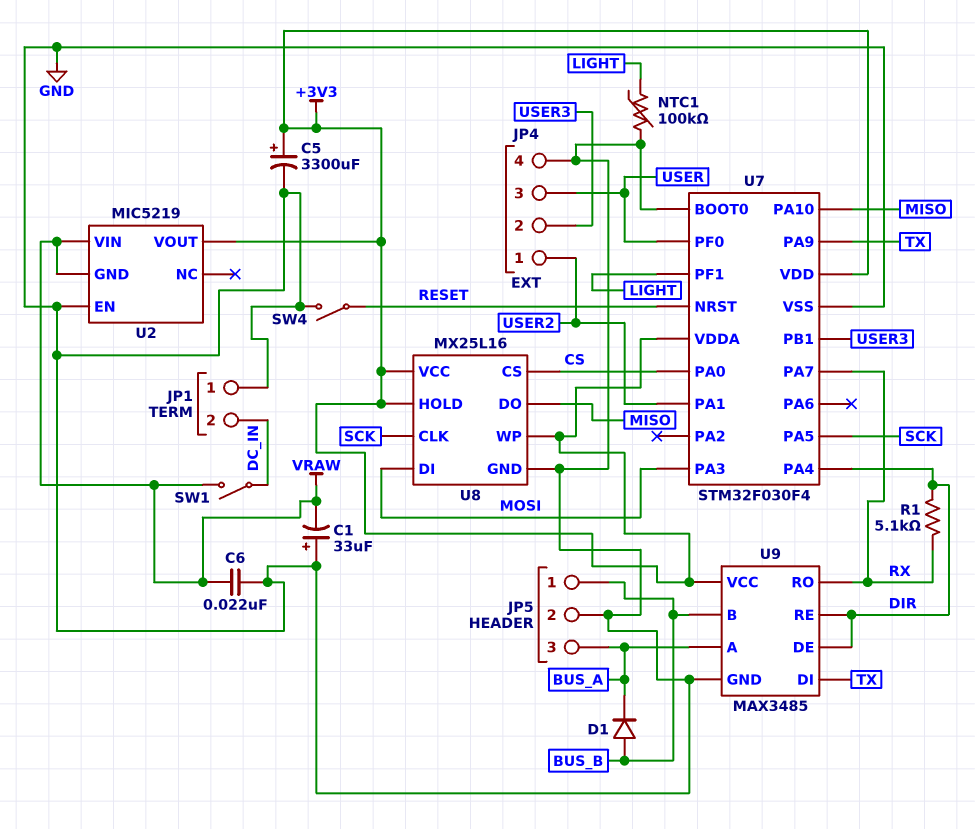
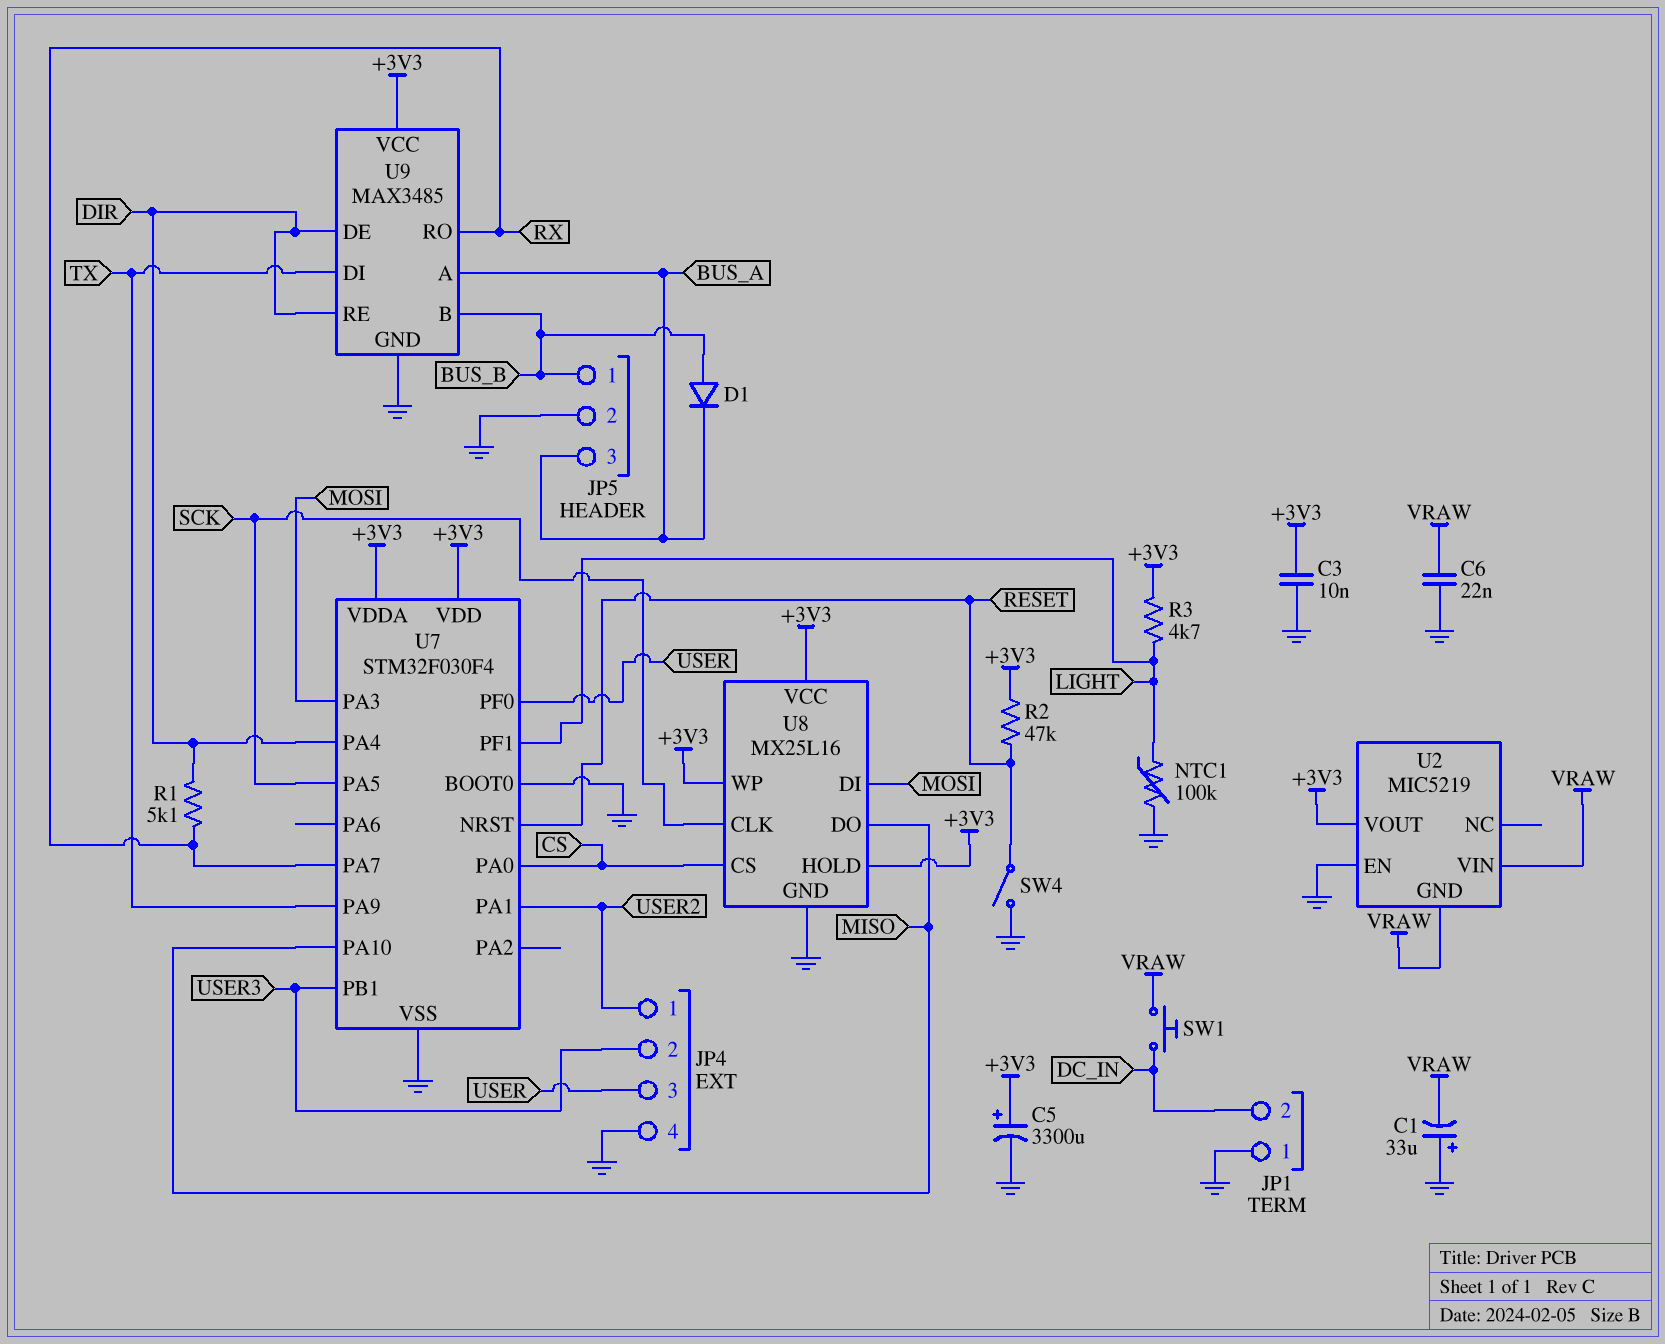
C3: none -> 10nF (+3V3, GND)
R2: none -> 47k (+3V3, RESET)
R3: none -> 4.7k (+3V3, LIGHT)
SW1: switch (DC_IN, VRAW) -> button (DC_IN, VRAW)

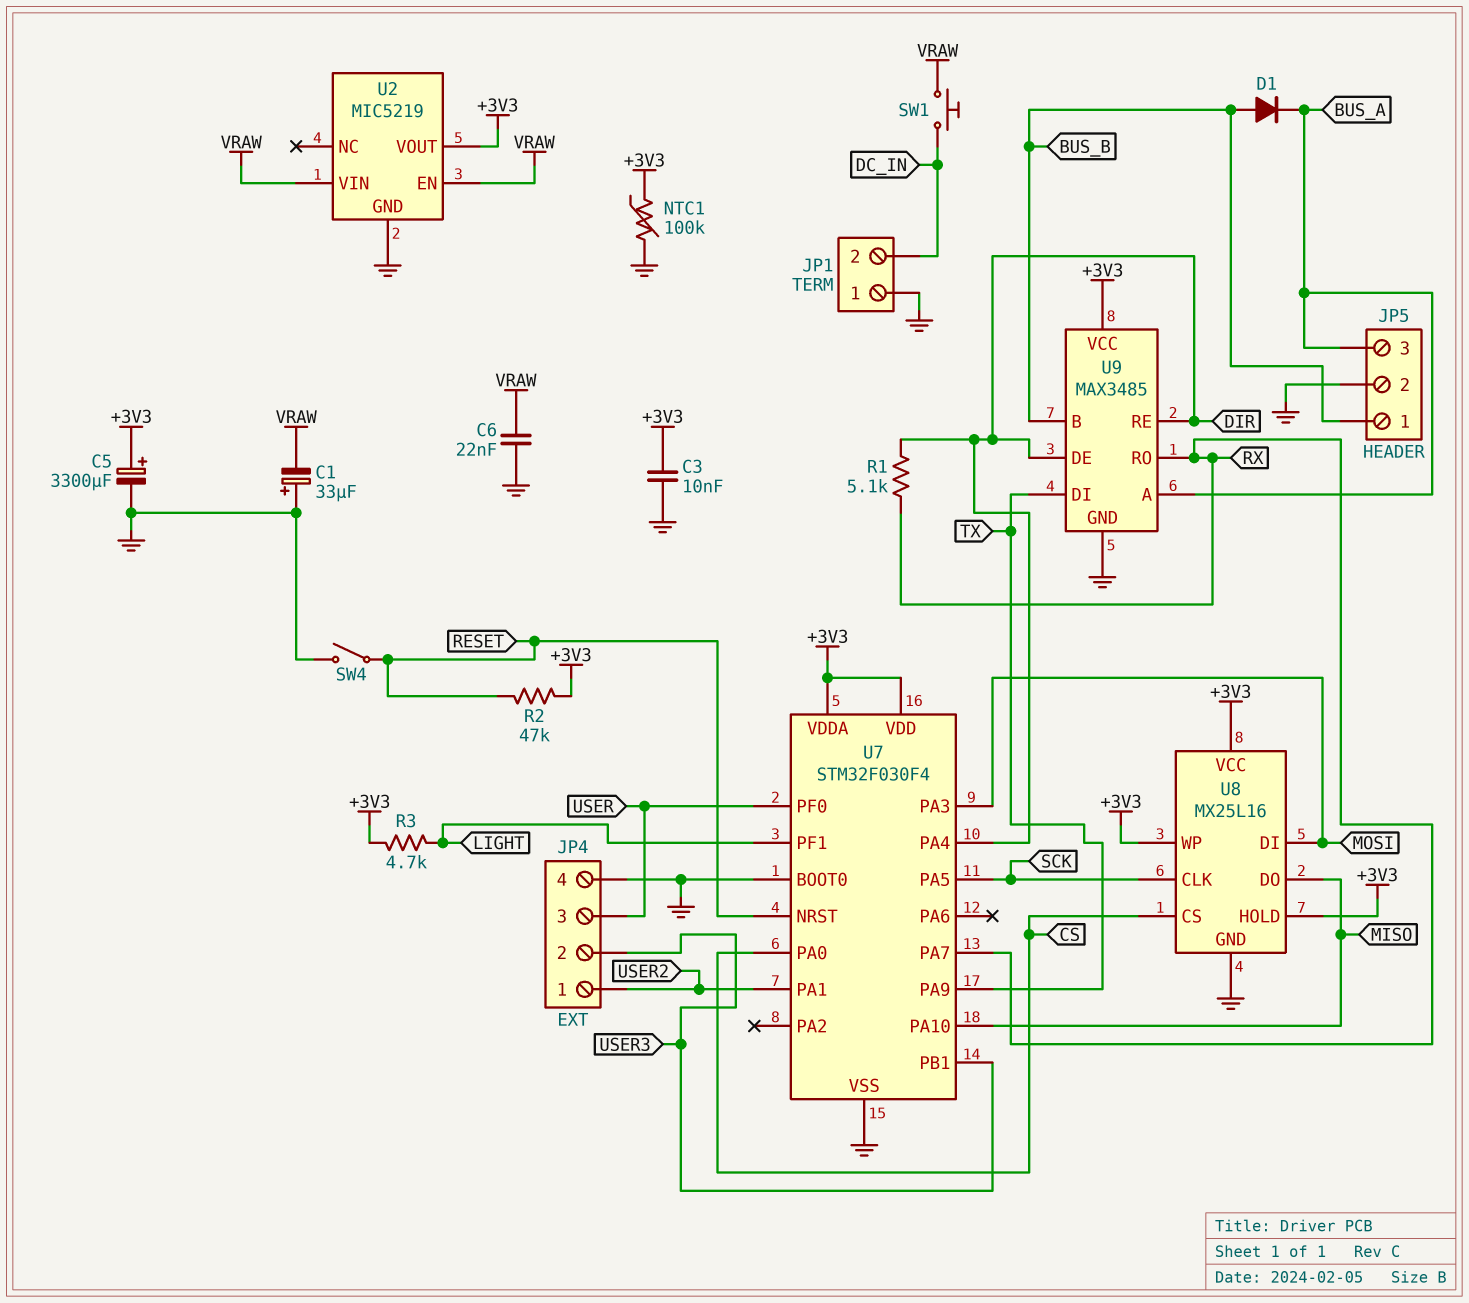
NTC1: 100k (GND, LIGHT) -> 100k (+3V3, GND)
U2 pin EN: GND -> VRAW
U2 pin GND: VRAW -> GND

